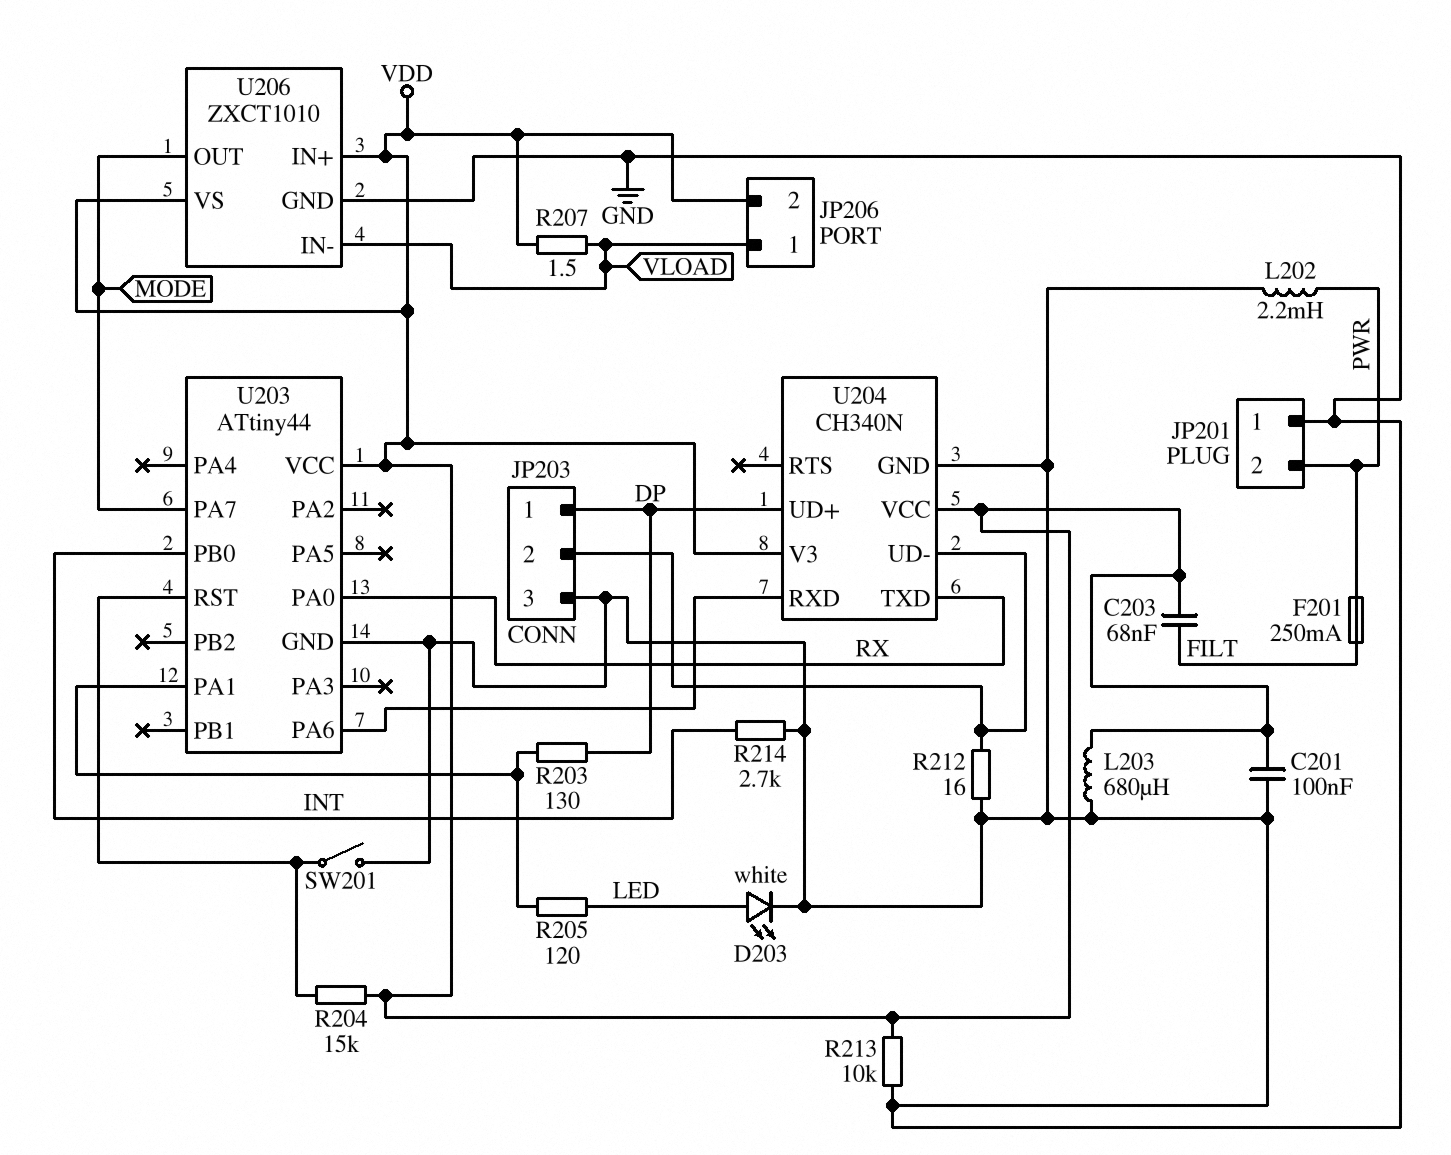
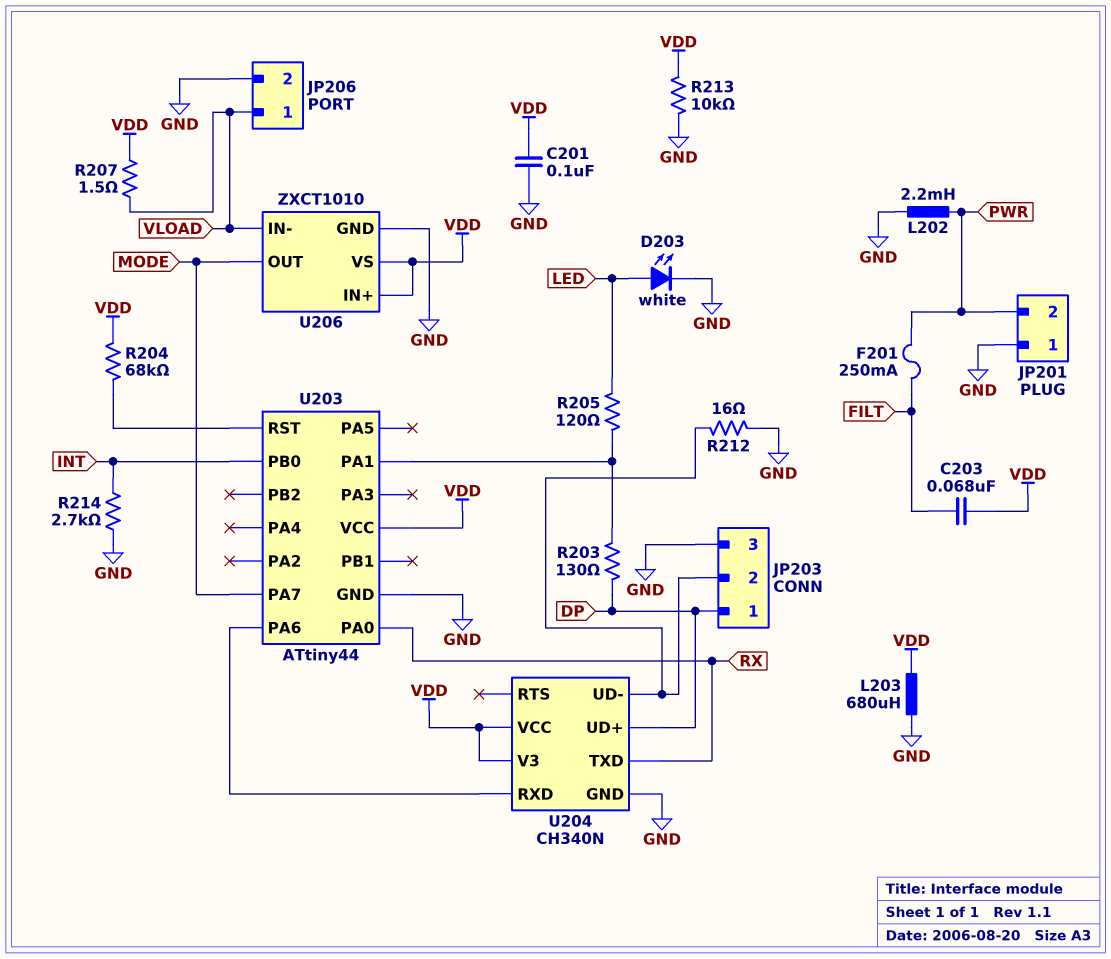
JP206 pin 2: VDD -> GND
R204: 15k (U203/RST, VDD) -> 68k (U203/RST, VDD)
SW201: switch (GND, U203/RST) -> none

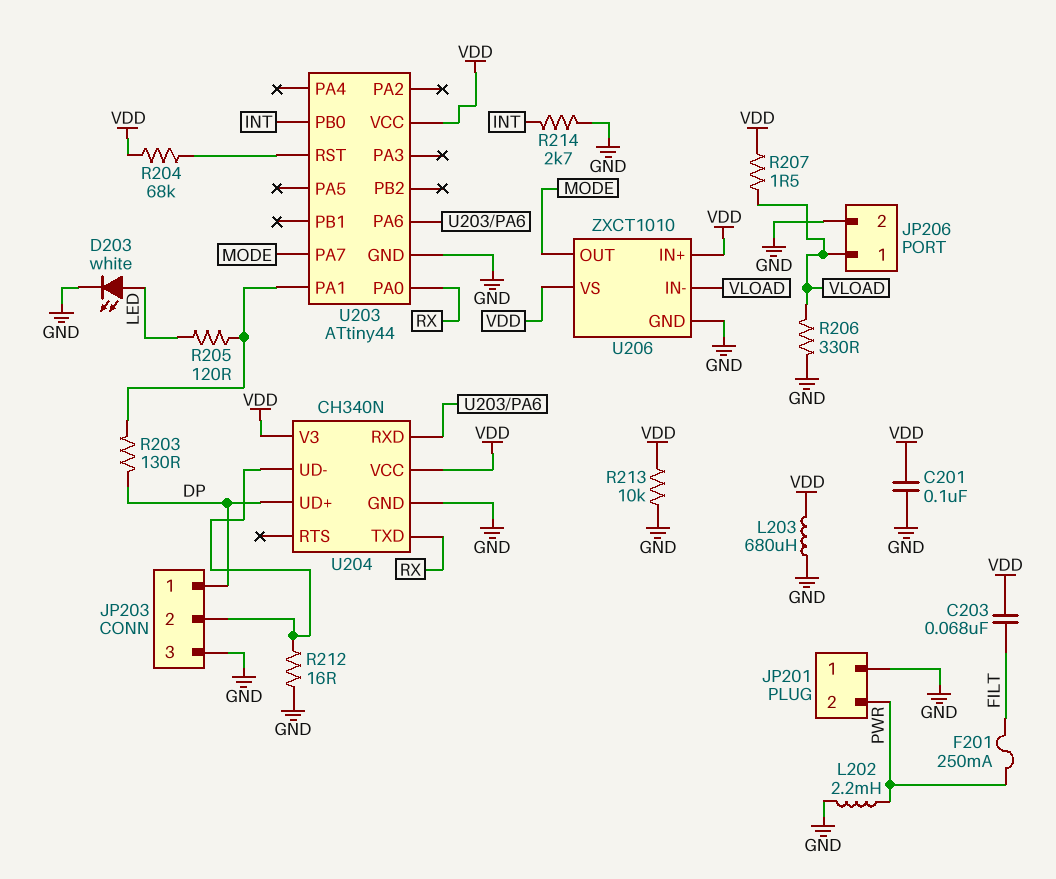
R206: none -> 330 (GND, VLOAD)

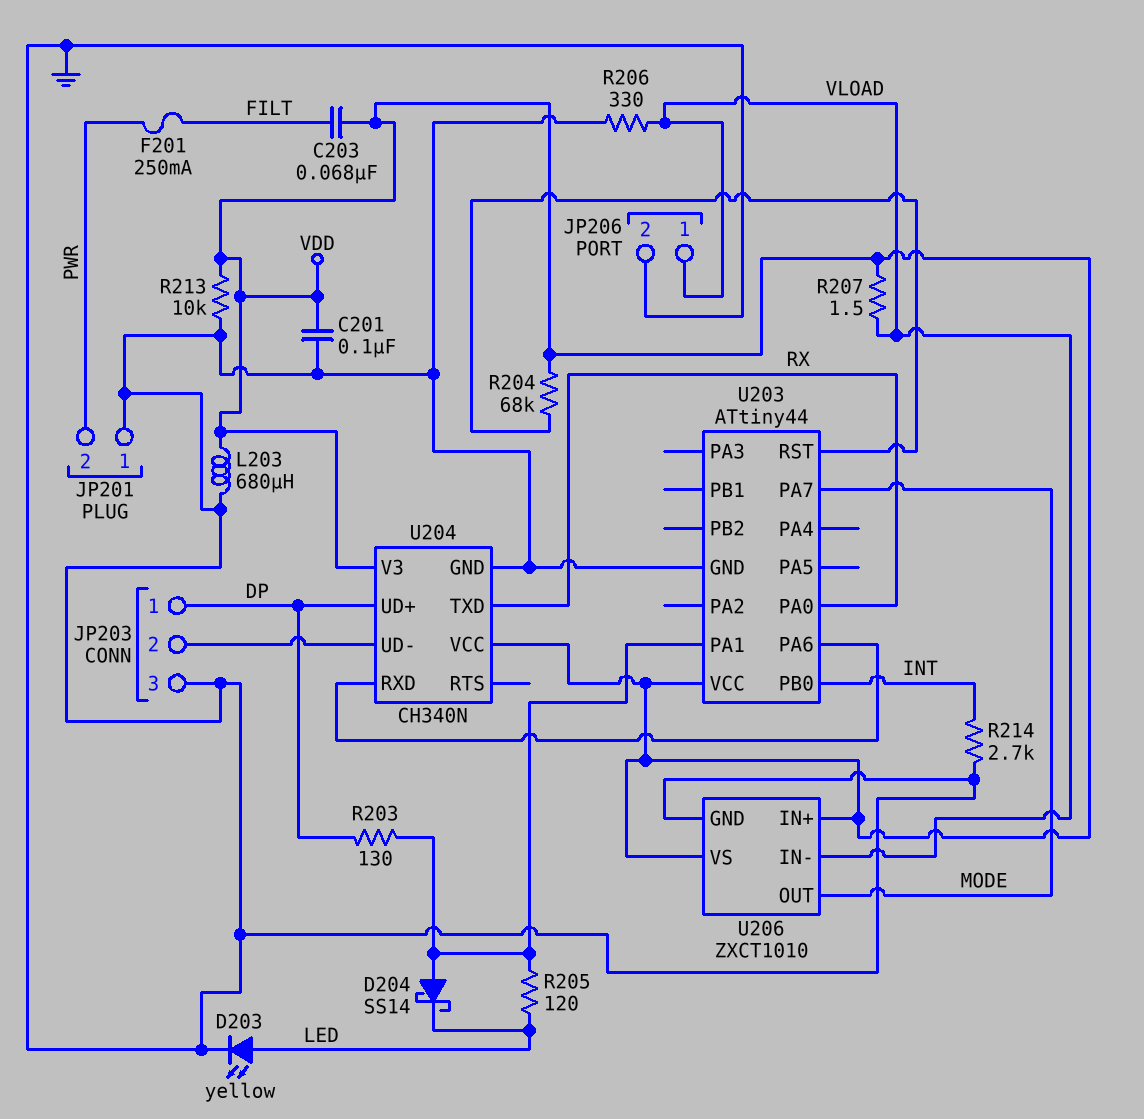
D203: LED white (A LED, K GND) -> LED yellow (A LED, K GND)
D204: none -> schottky SS14 (A U203/PA1, K LED)
L202: 2.2mH (GND, PWR) -> none
R212: 16 (GND, JP203/2) -> none

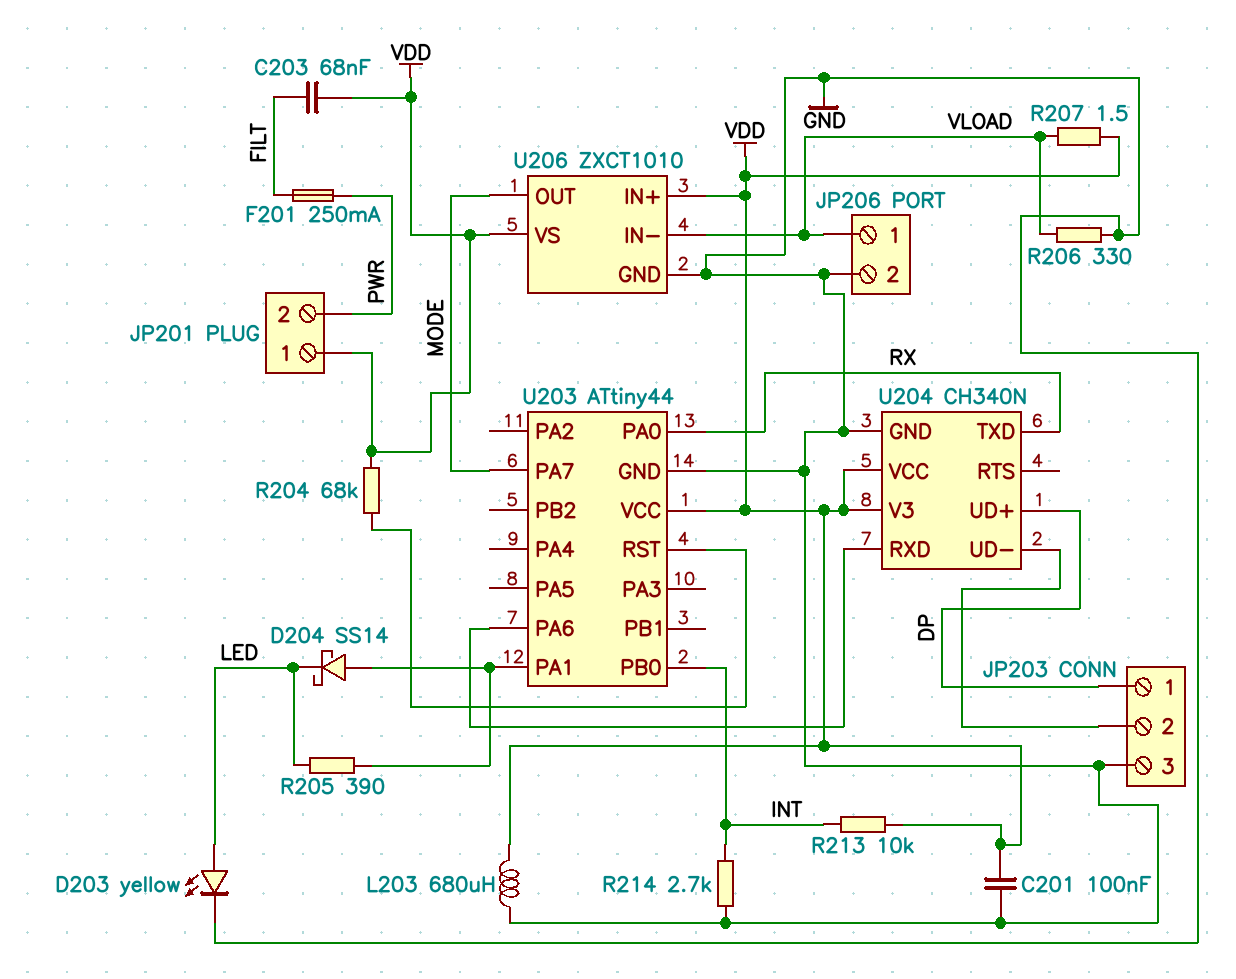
JP201 pin 1: GND -> VDD
R203: 130 (DP, U203/PA1) -> none
R205: 120 (LED, U203/PA1) -> 390 (LED, U203/PA1)
R213: 10k (GND, VDD) -> 10k (INT, VDD)

